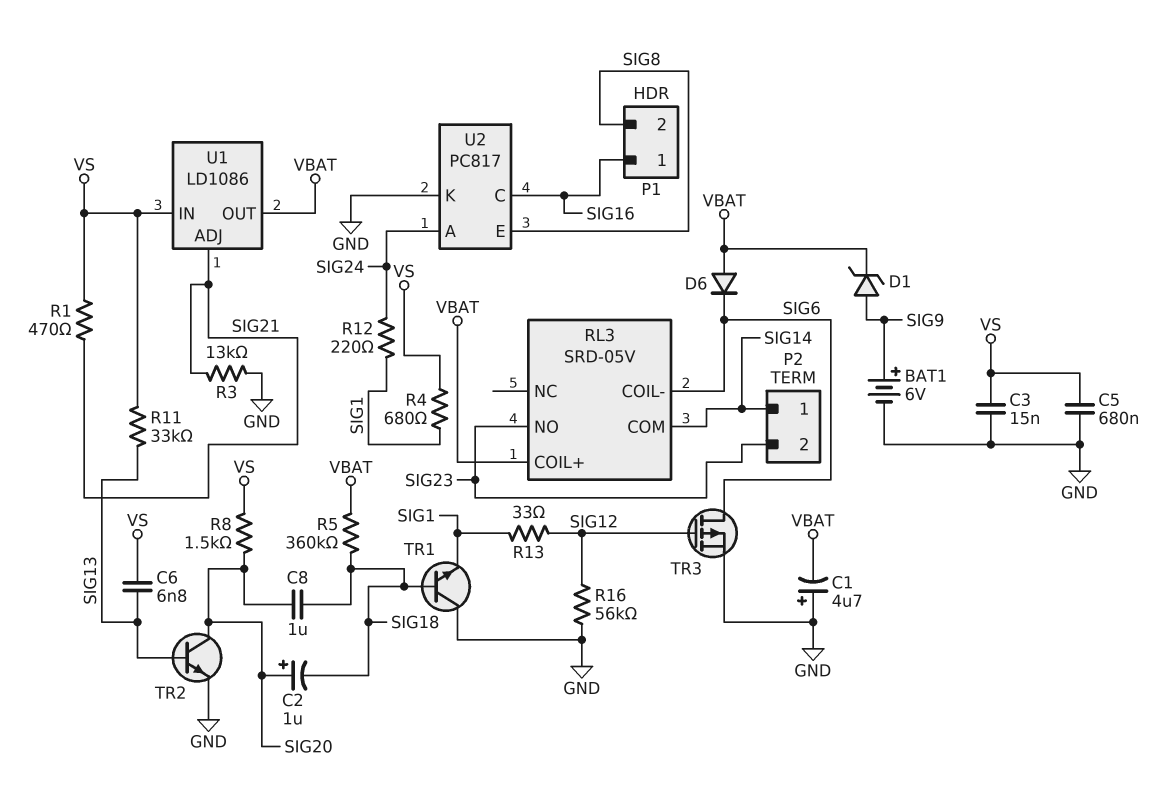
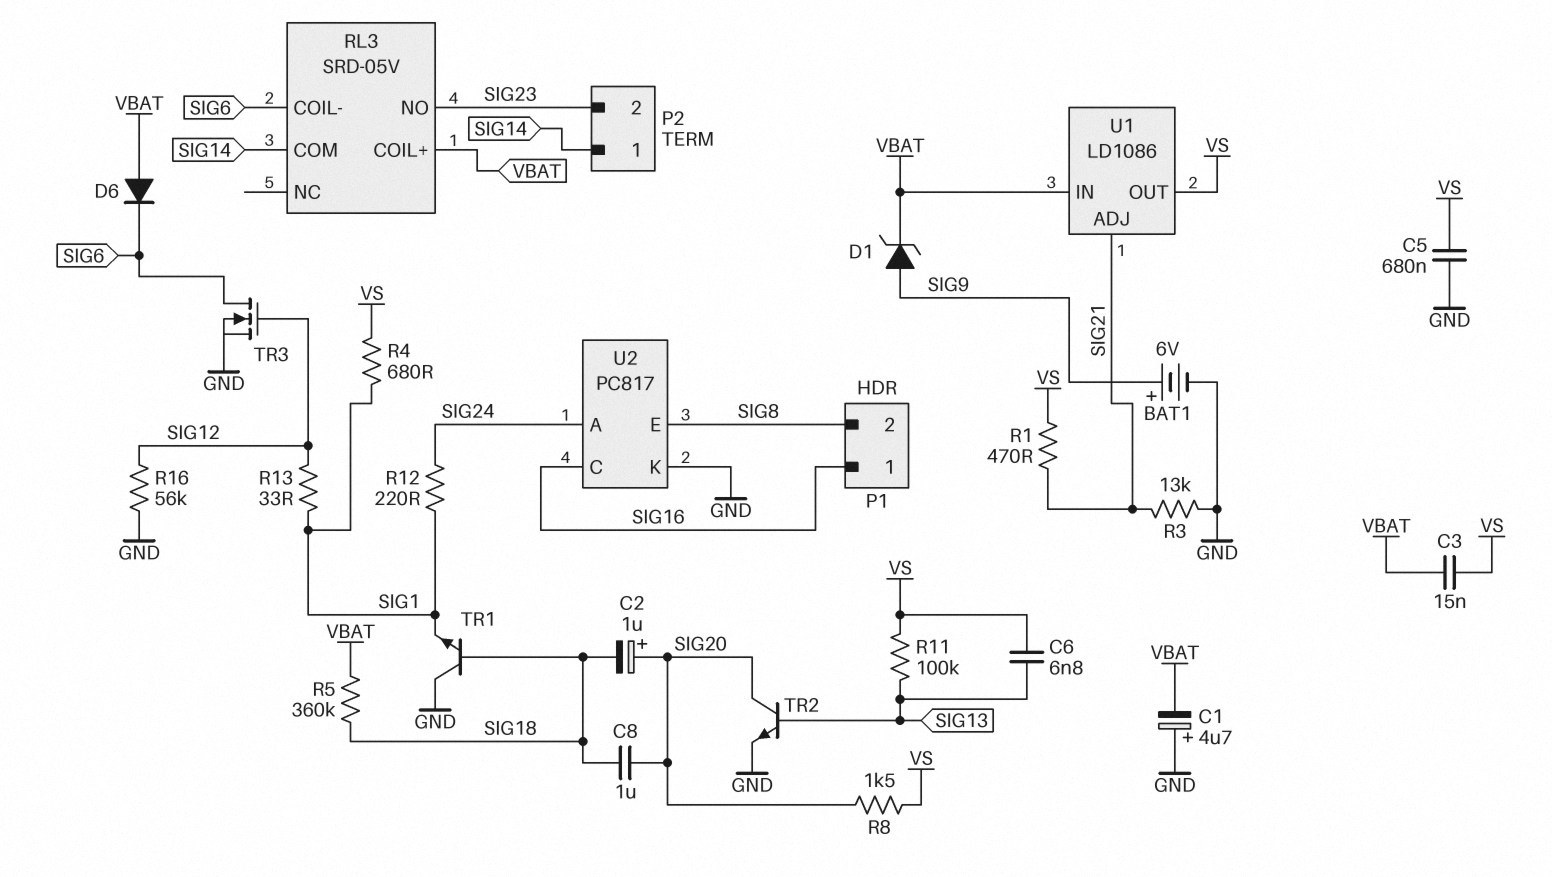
C3: 15nF (GND, VS) -> 15nF (VBAT, VS)
R11: 33k (SIG13, VS) -> 100k (SIG13, VS)
TR3: PMOS (G SIG12, D SIG6, S GND) -> NMOS (G SIG12, D SIG6, S GND)
U1 pin IN: VS -> VBAT
U1 pin OUT: VBAT -> VS

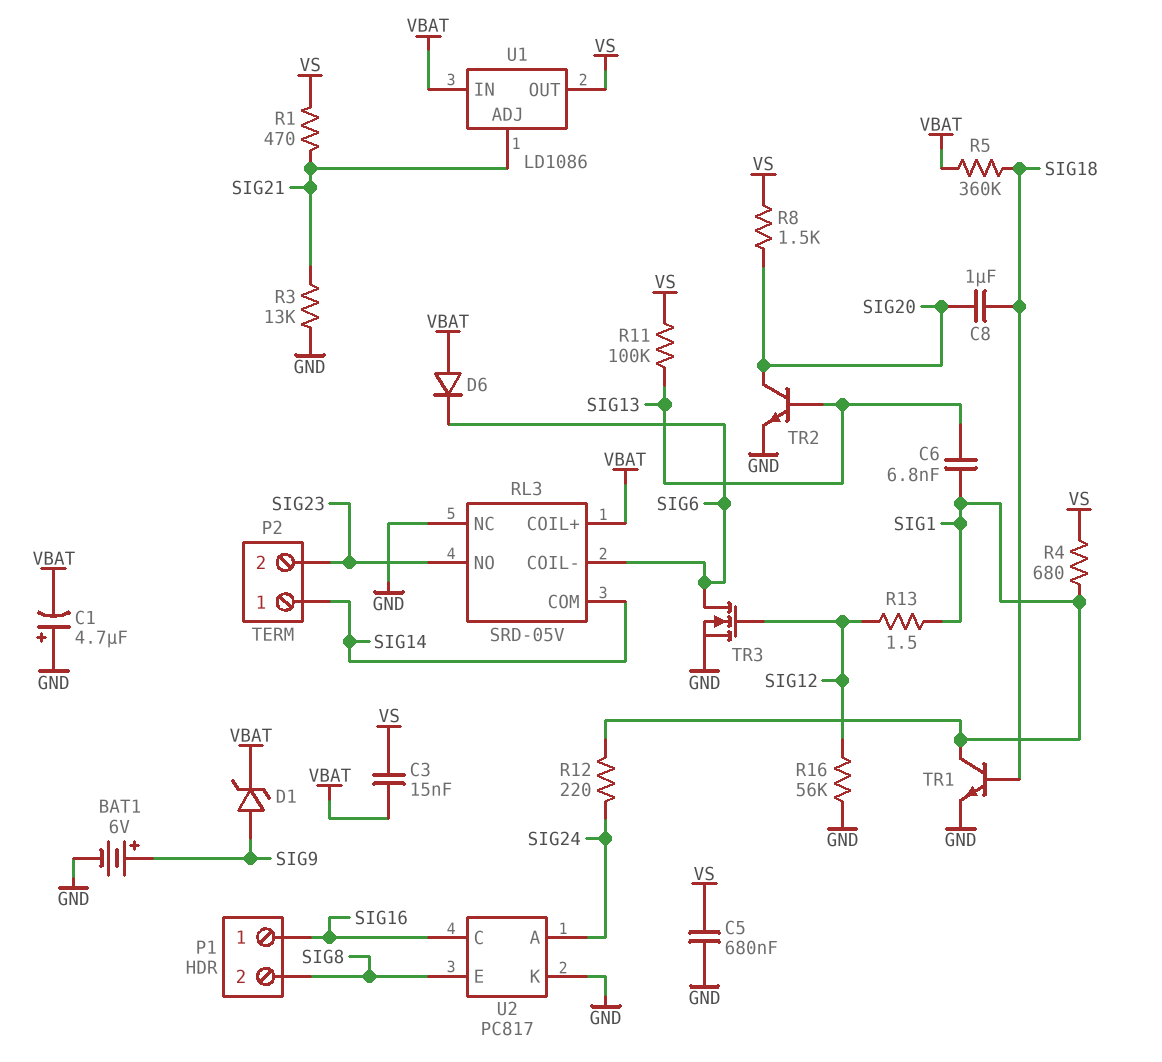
C2: 1uF (plus SIG20, minus SIG18) -> none
C6: 6.8nF (SIG13, VS) -> 6.8nF (SIG1, SIG13)
R13: 33 (SIG1, SIG12) -> 1.5 (SIG1, SIG12)
RL3 pin NC: none -> GND
TR1: NPN (B SIG18, C GND, E SIG1) -> NPN (B SIG18, C SIG1, E GND)

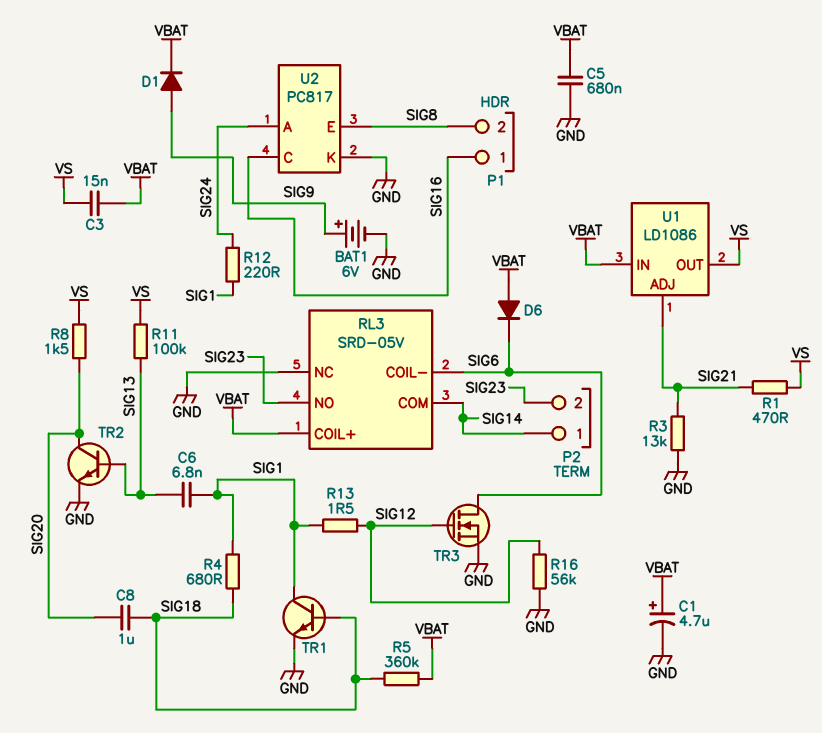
C1: 4.7uF (plus GND, minus VBAT) -> 4.7uF (plus VBAT, minus GND)
C5: 680nF (GND, VS) -> 680nF (GND, VBAT)
D1: zener (A SIG9, K VBAT) -> diode (A SIG9, K VBAT)
R4: 680 (SIG1, VS) -> 680 (SIG1, SIG18)

